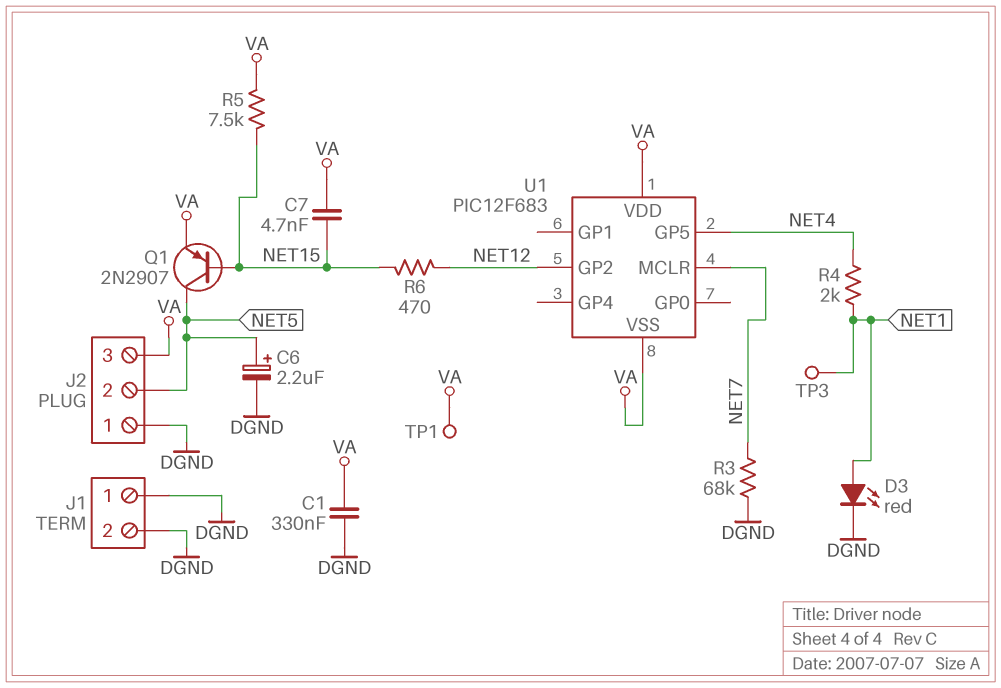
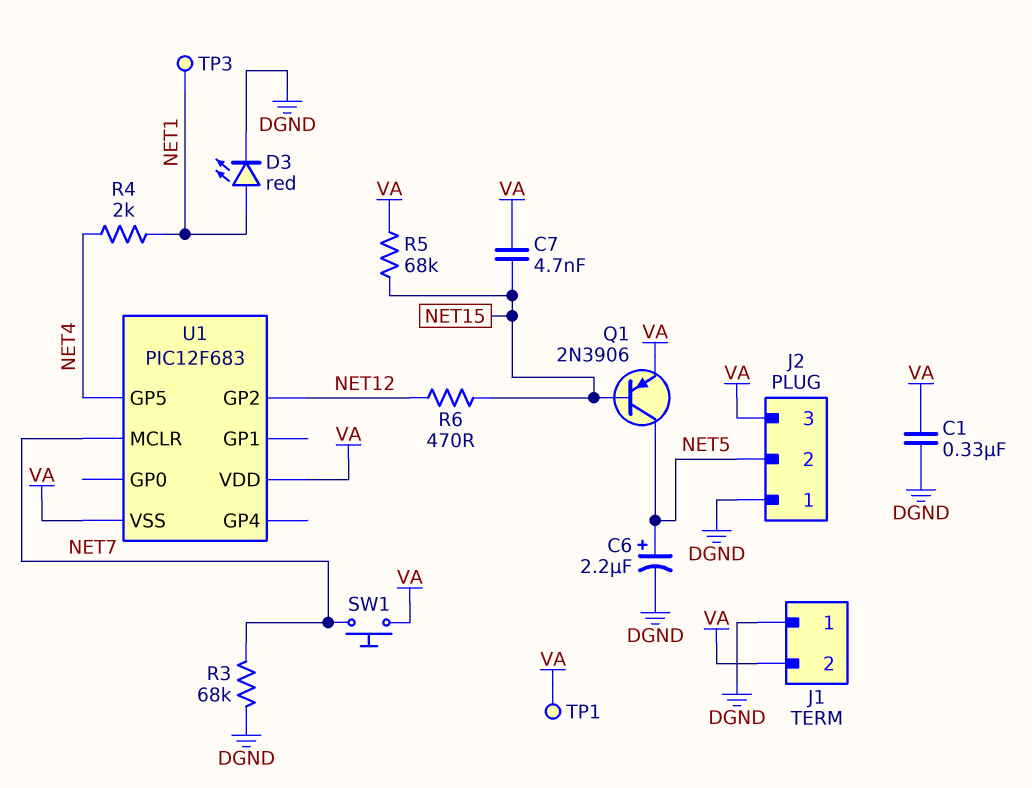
J1 pin 2: DGND -> VA
Q1: PNP 2N2907 (B NET15, C NET5, E VA) -> PNP 2N3906 (B NET15, C NET5, E VA)
R5: 7.5k (NET15, VA) -> 68k (NET15, VA)
SW1: none -> button (NET7, VA)

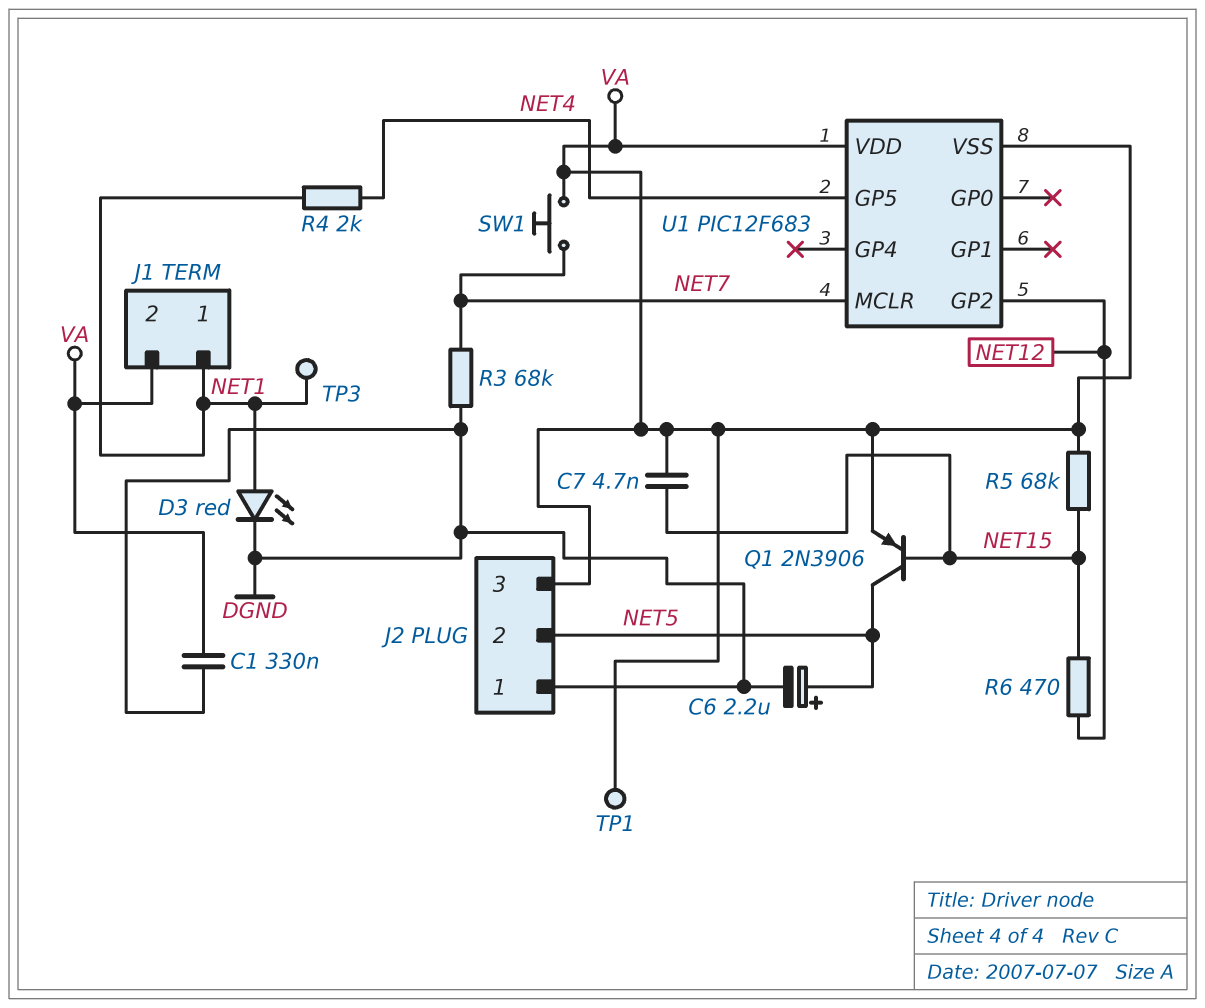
J1 pin 1: DGND -> NET1

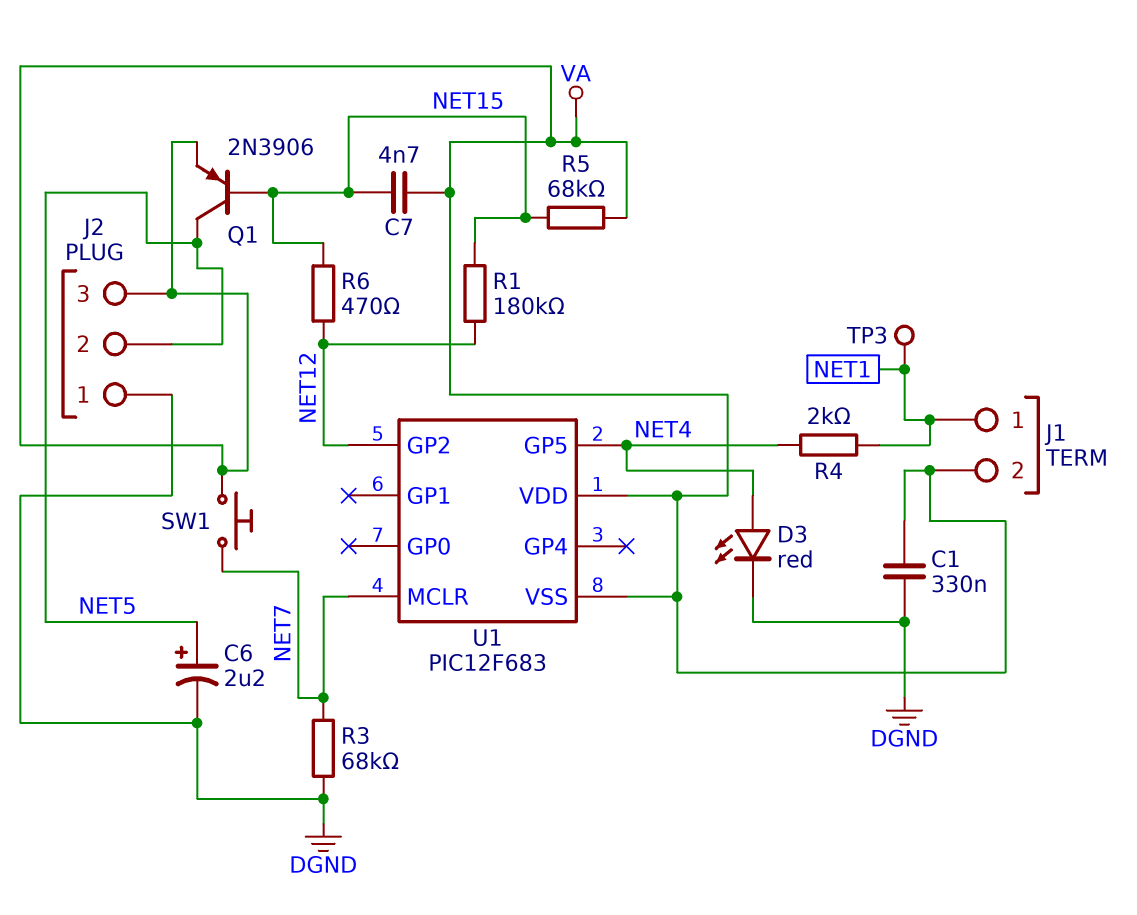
D3: LED red (A NET1, K DGND) -> LED red (A NET4, K DGND)
R1: none -> 180k (NET12, NET15)
TP1: test point (VA) -> none

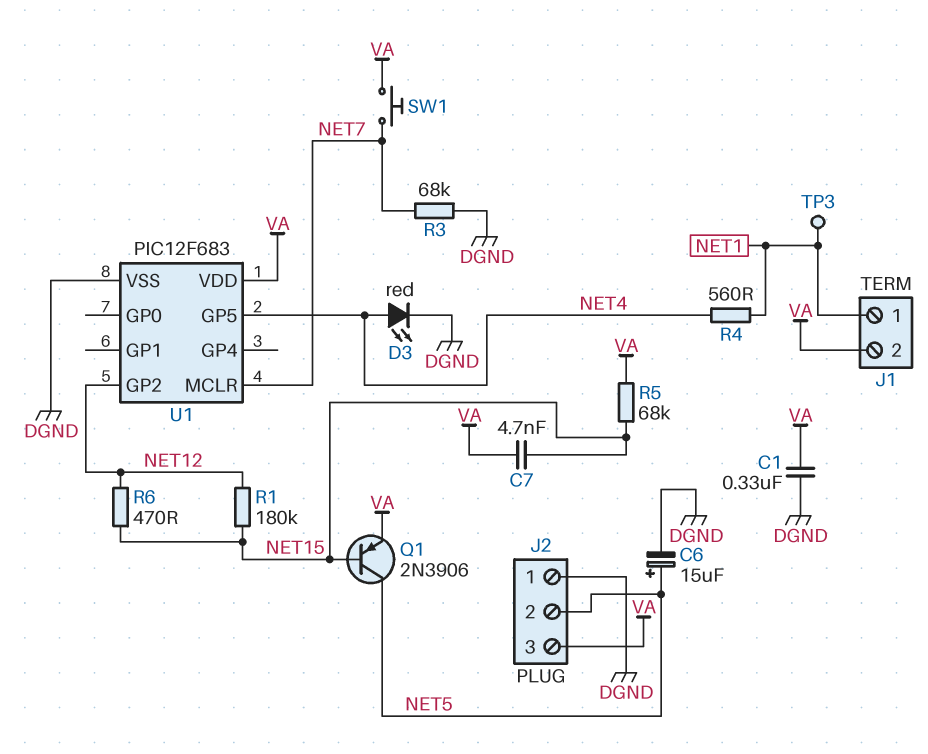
C6: 2.2uF (plus NET5, minus DGND) -> 15uF (plus NET5, minus DGND)
R4: 2k (NET1, NET4) -> 560 (NET1, NET4)
U1 pin VSS: VA -> DGND

